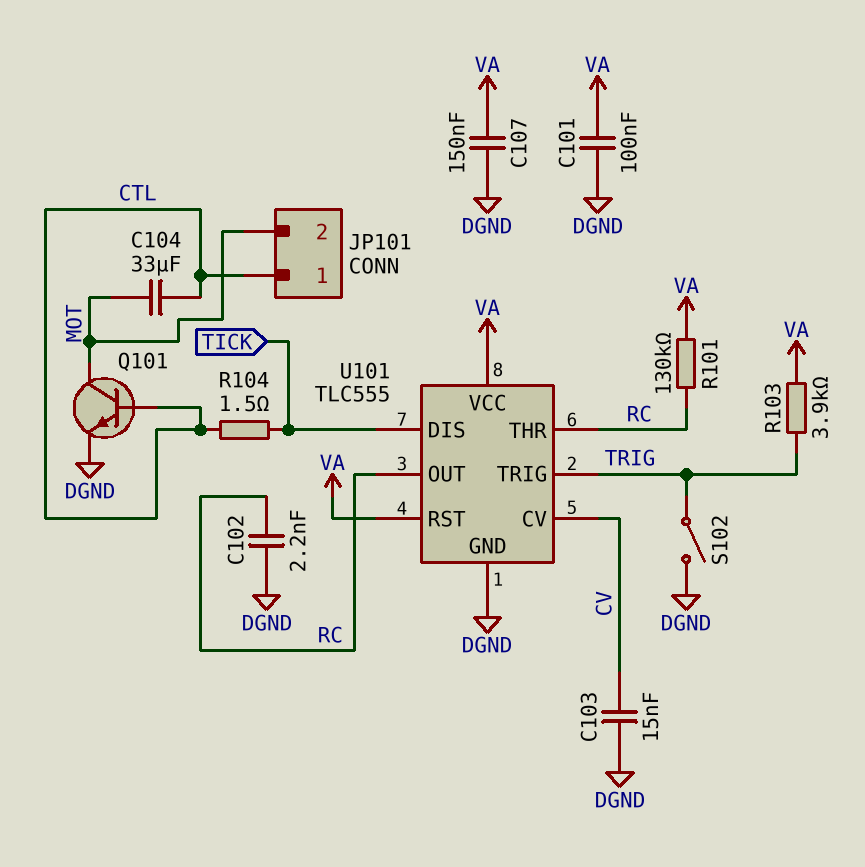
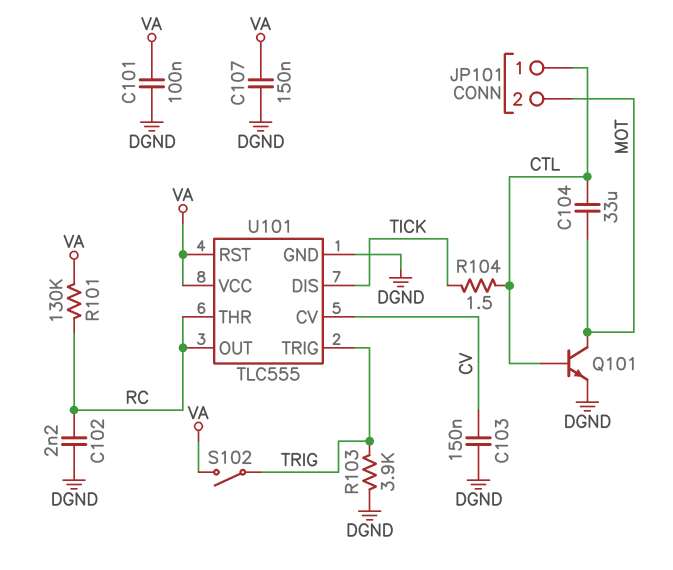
C103: 15nF (CV, DGND) -> 150nF (CV, DGND)
R103: 3.9k (TRIG, VA) -> 3.9k (DGND, TRIG)
S102: switch (DGND, TRIG) -> switch (TRIG, VA)

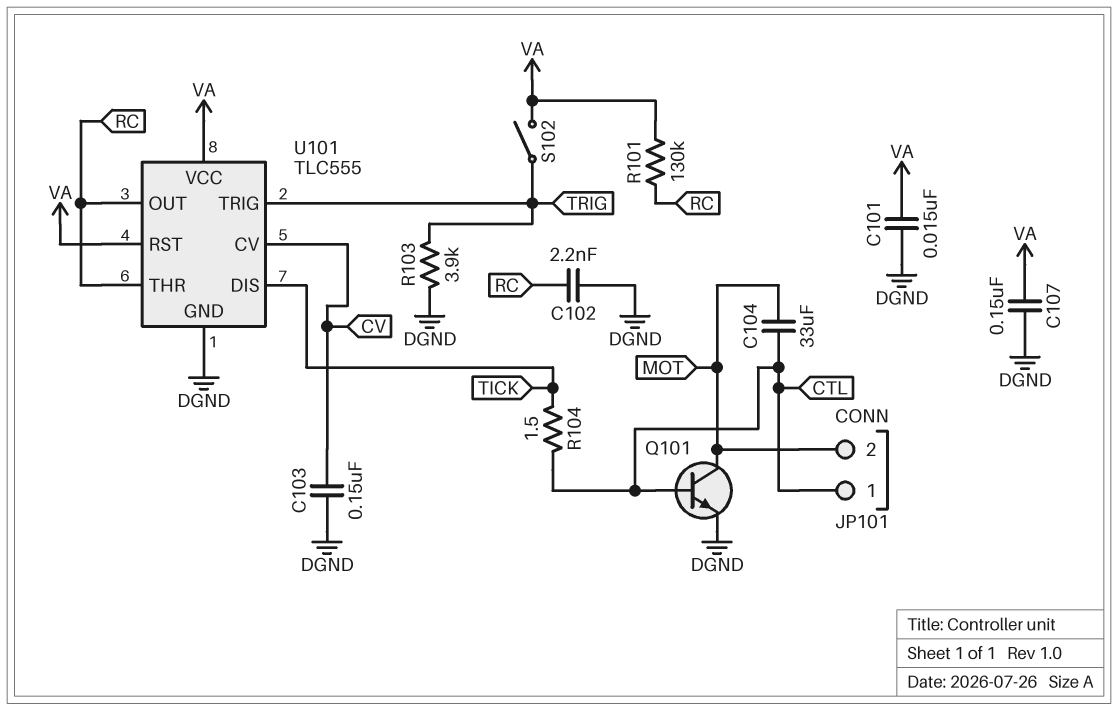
C101: 100nF (DGND, VA) -> 15nF (DGND, VA)

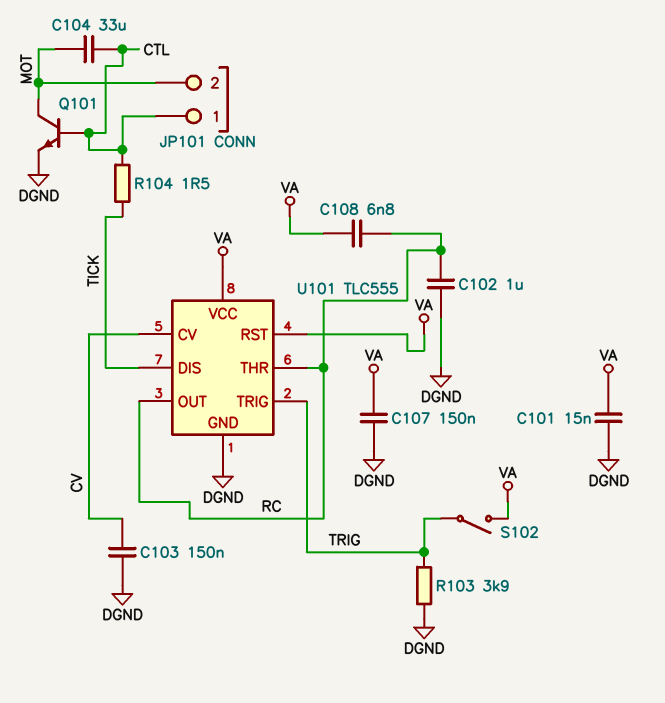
C102: 2.2nF (DGND, RC) -> 1uF (DGND, RC)
C108: none -> 6.8nF (RC, VA)
R101: 130k (RC, VA) -> none

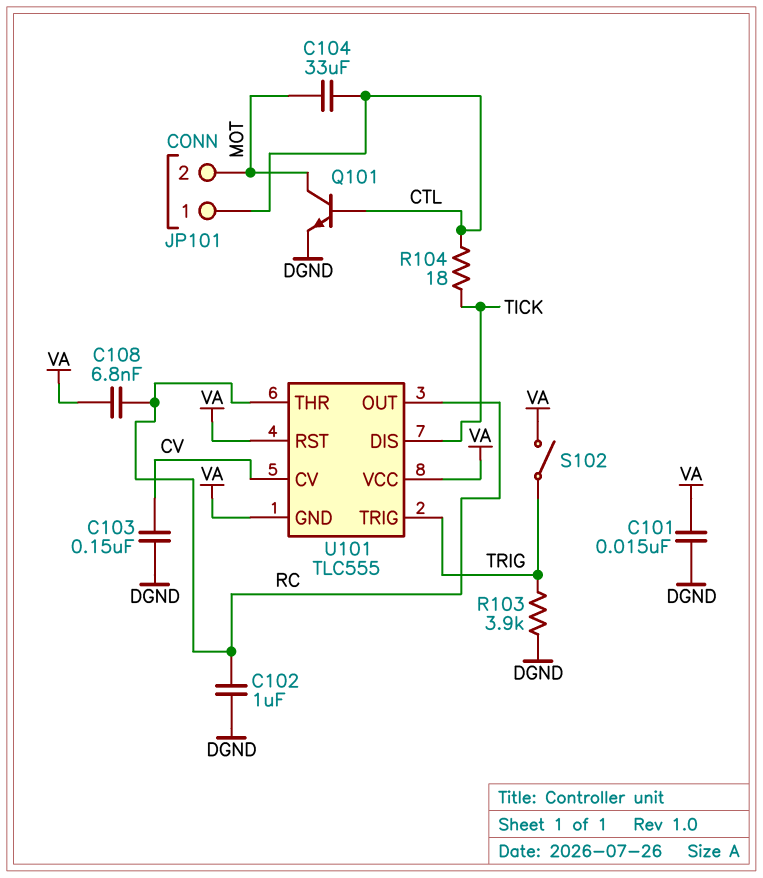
C107: 150nF (DGND, VA) -> none
R104: 1.5 (CTL, TICK) -> 18 (CTL, TICK)
U101 pin GND: DGND -> VA

